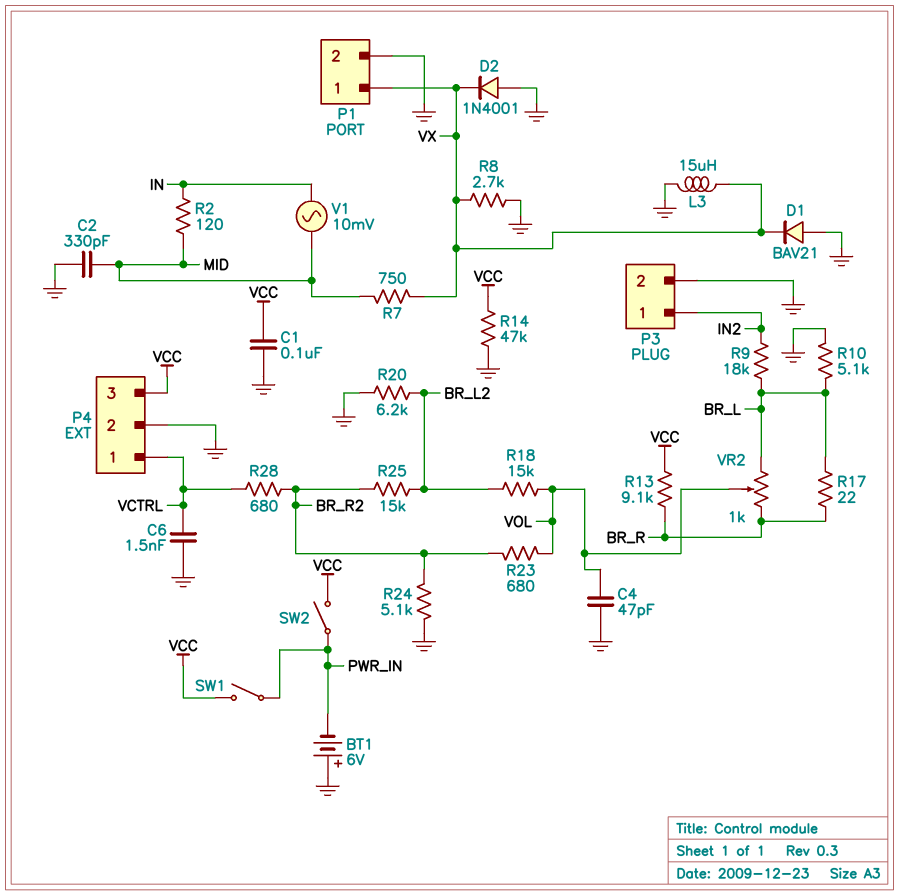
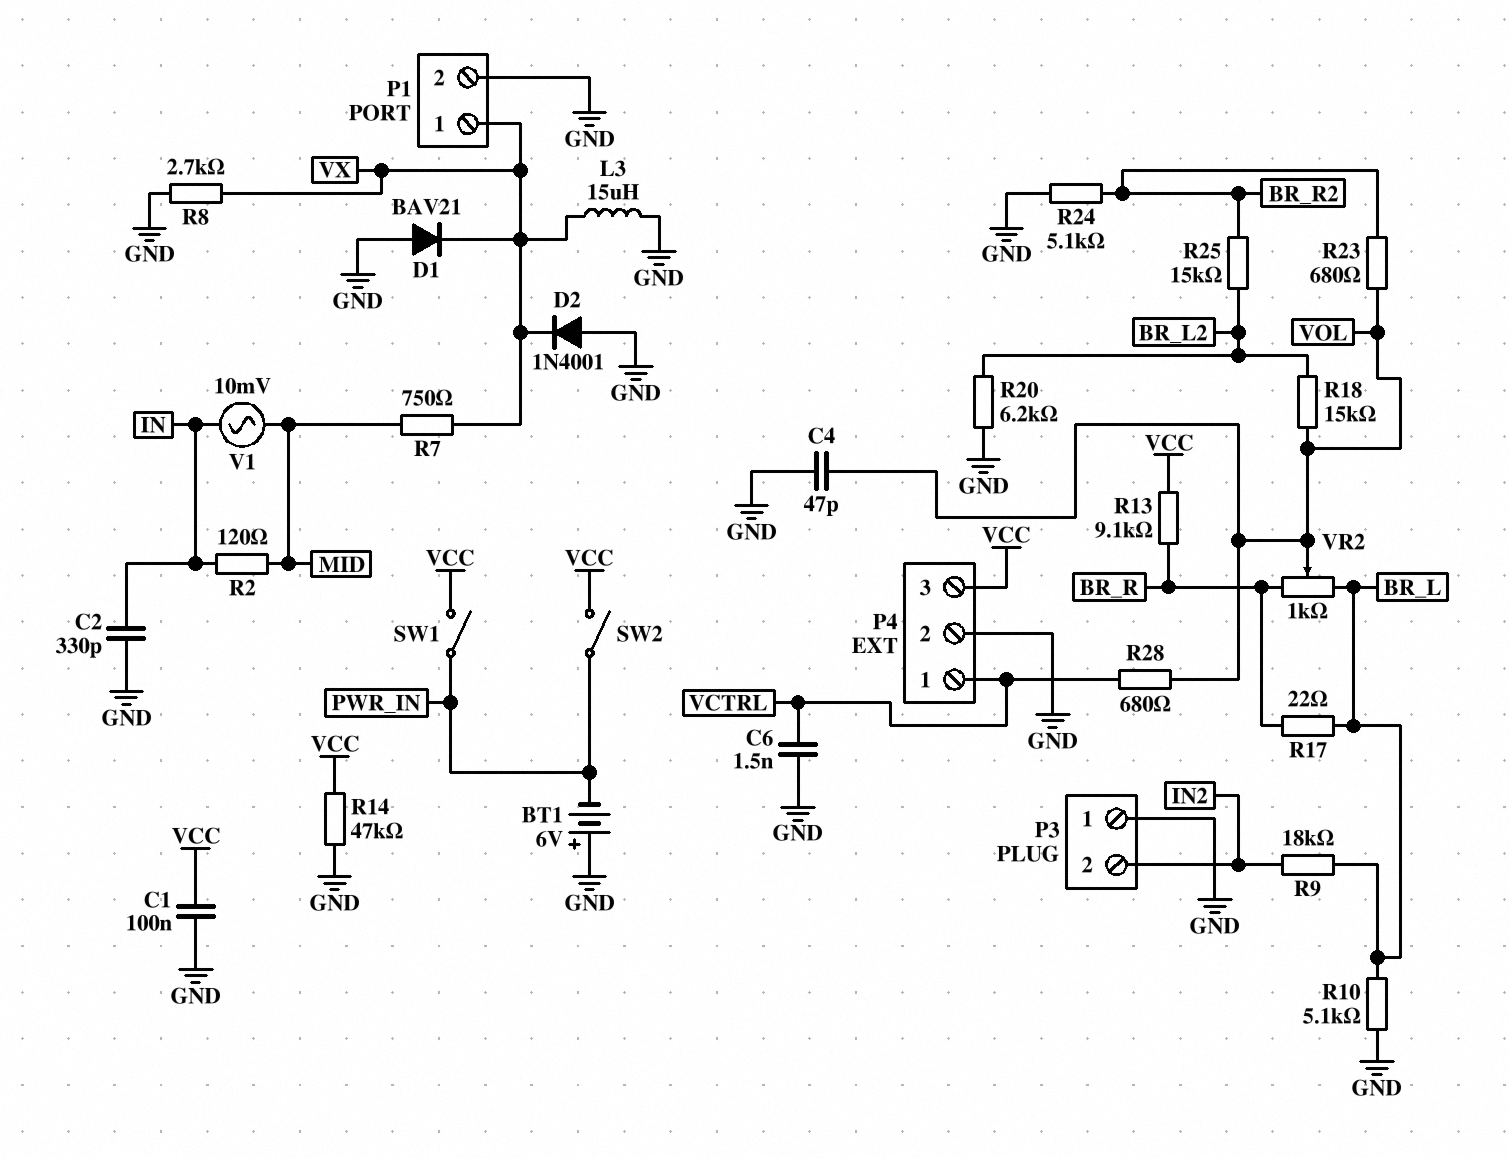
C2: 330pF (GND, MID) -> 330pF (GND, IN)
P3 pin 1: IN2 -> GND
P3 pin 2: GND -> IN2
R28: 680 (BR_R2, VCTRL) -> 680 (VCTRL, VOL)

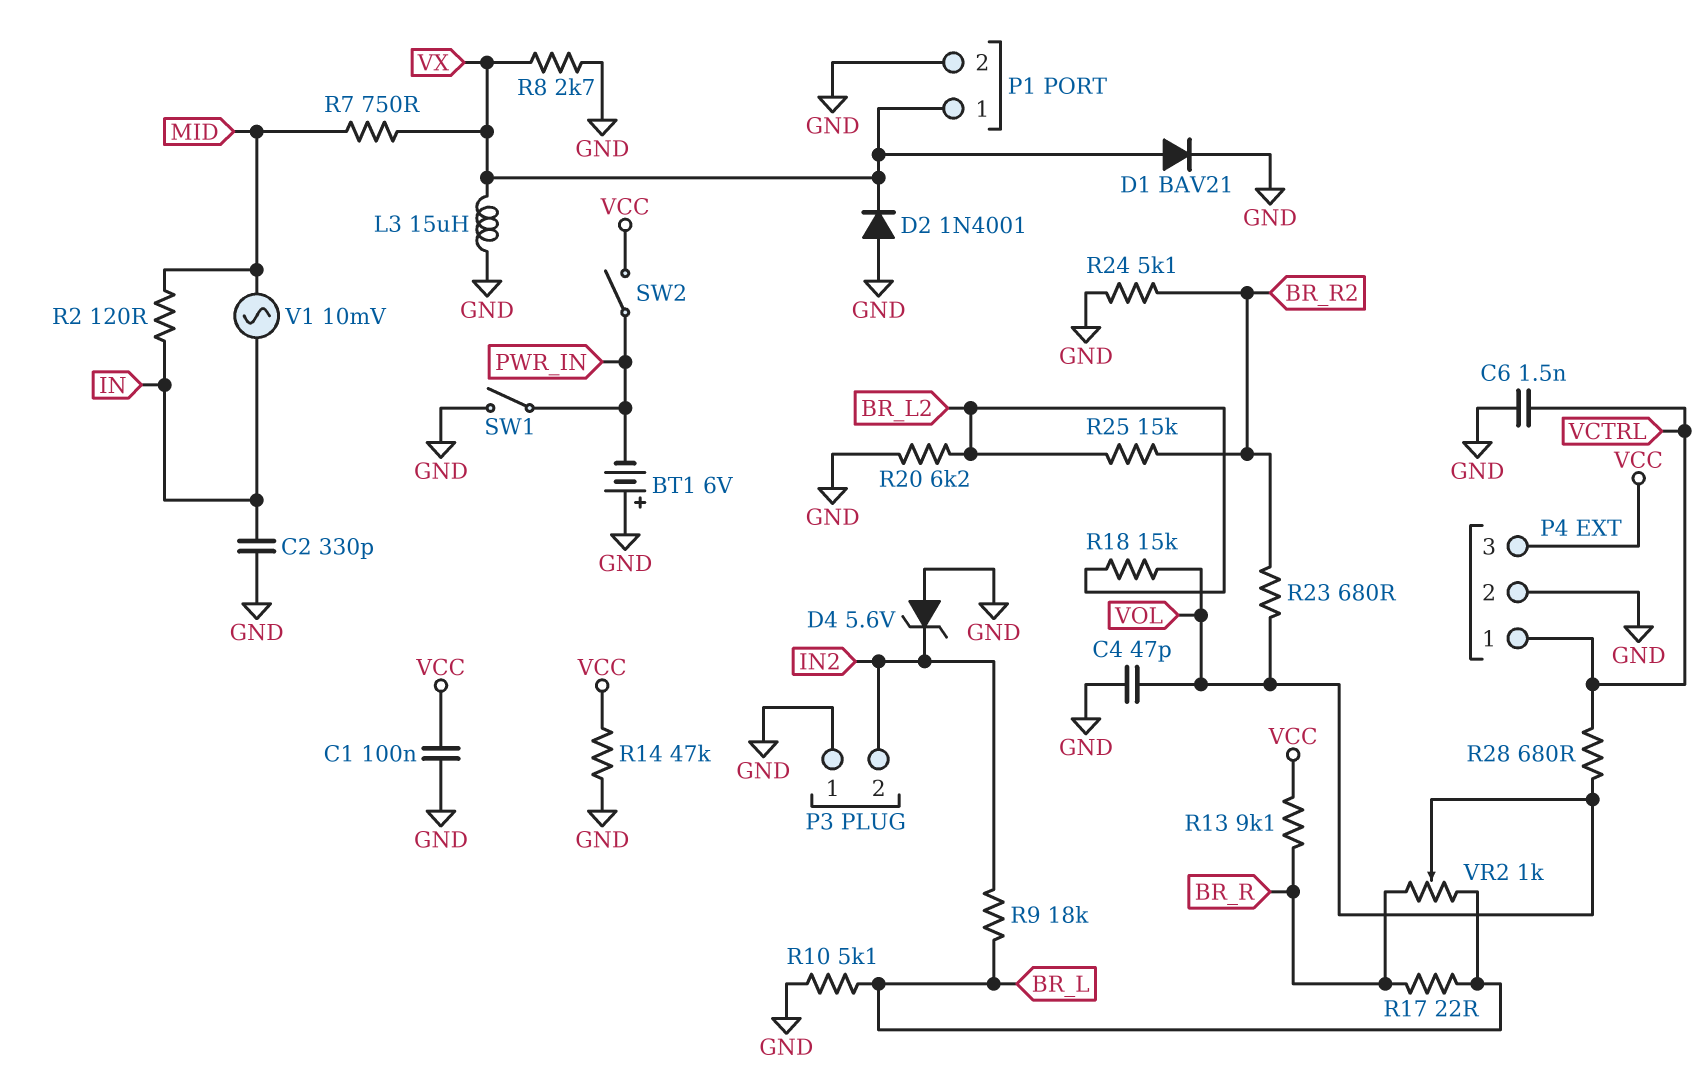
D1: diode BAV21 (A GND, K VX) -> diode BAV21 (A VX, K GND)
D4: none -> zener 5.6V (A GND, K IN2)
SW1: switch (PWR_IN, VCC) -> switch (GND, PWR_IN)

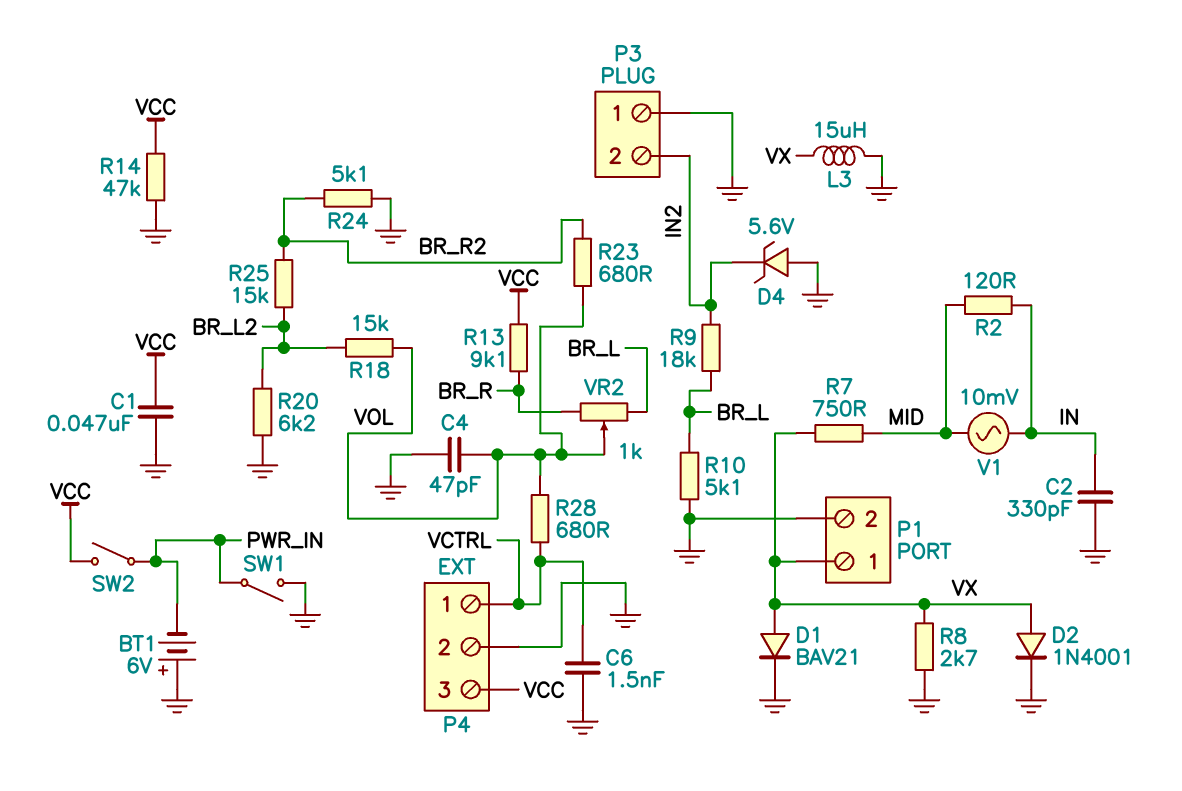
C1: 100nF (GND, VCC) -> 47nF (GND, VCC)
D2: diode 1N4001 (A GND, K VX) -> diode 1N4001 (A VX, K GND)
R17: 22 (BR_L, BR_R) -> none

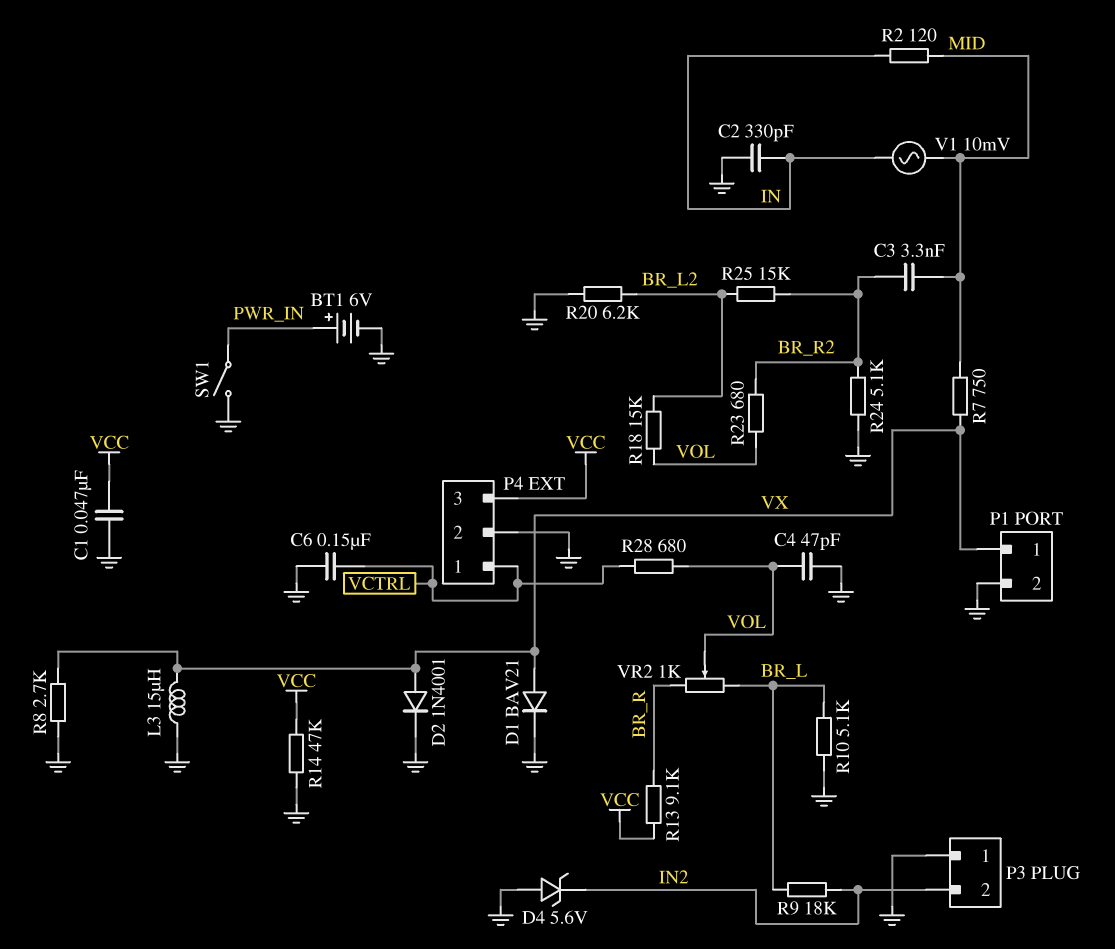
BT1: 6V (plus GND, minus PWR_IN) -> 6V (plus PWR_IN, minus GND)
C3: none -> 3.3nF (BR_R2, MID)
C6: 1.5nF (GND, VCTRL) -> 150nF (GND, VCTRL)
SW2: switch (PWR_IN, VCC) -> none

